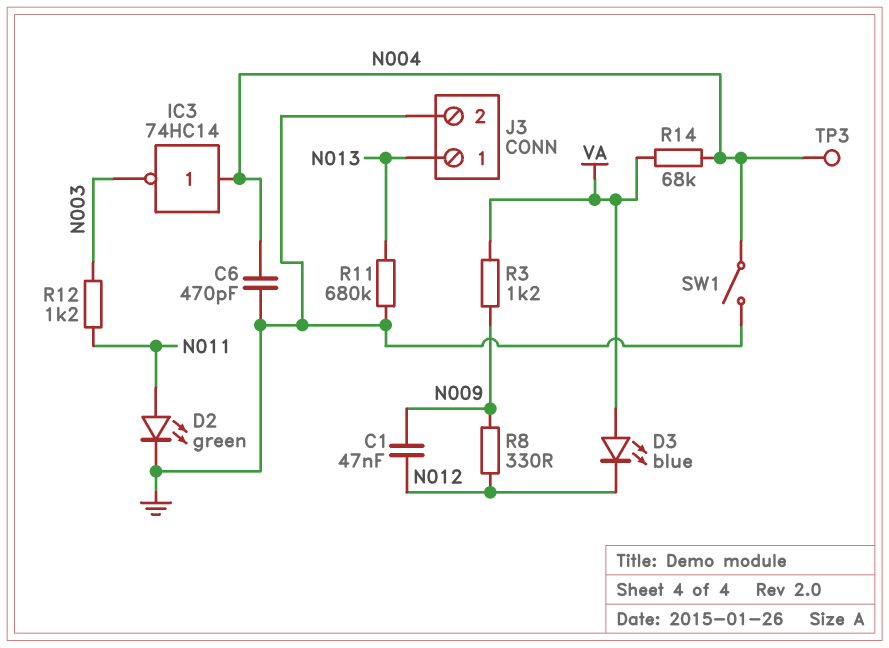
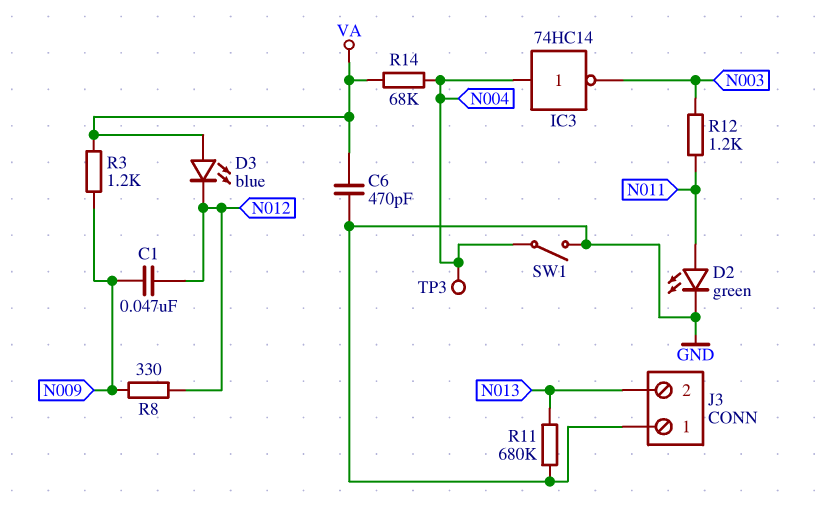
C6: 470pF (GND, N004) -> 470pF (GND, VA)
J3 pin 1: N013 -> GND
J3 pin 2: GND -> N013

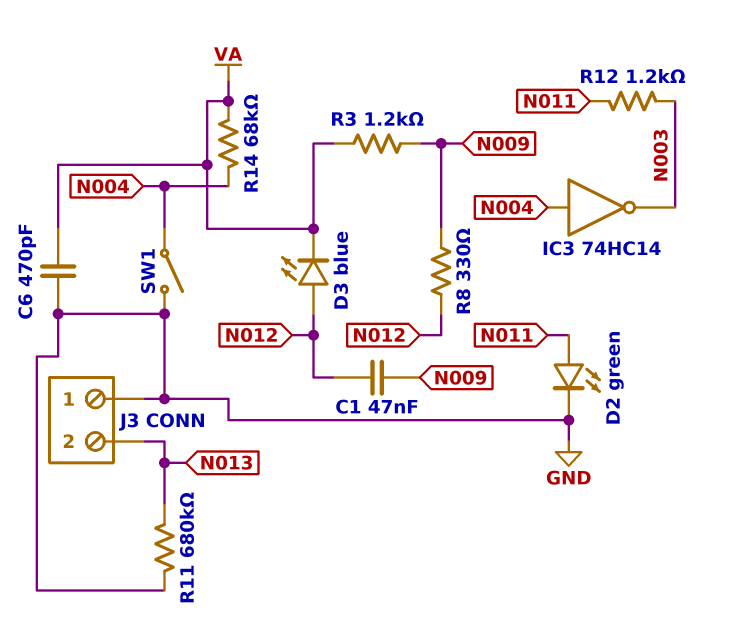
D3: LED blue (A VA, K N012) -> LED blue (A N012, K VA)
TP3: test point (N004) -> none

